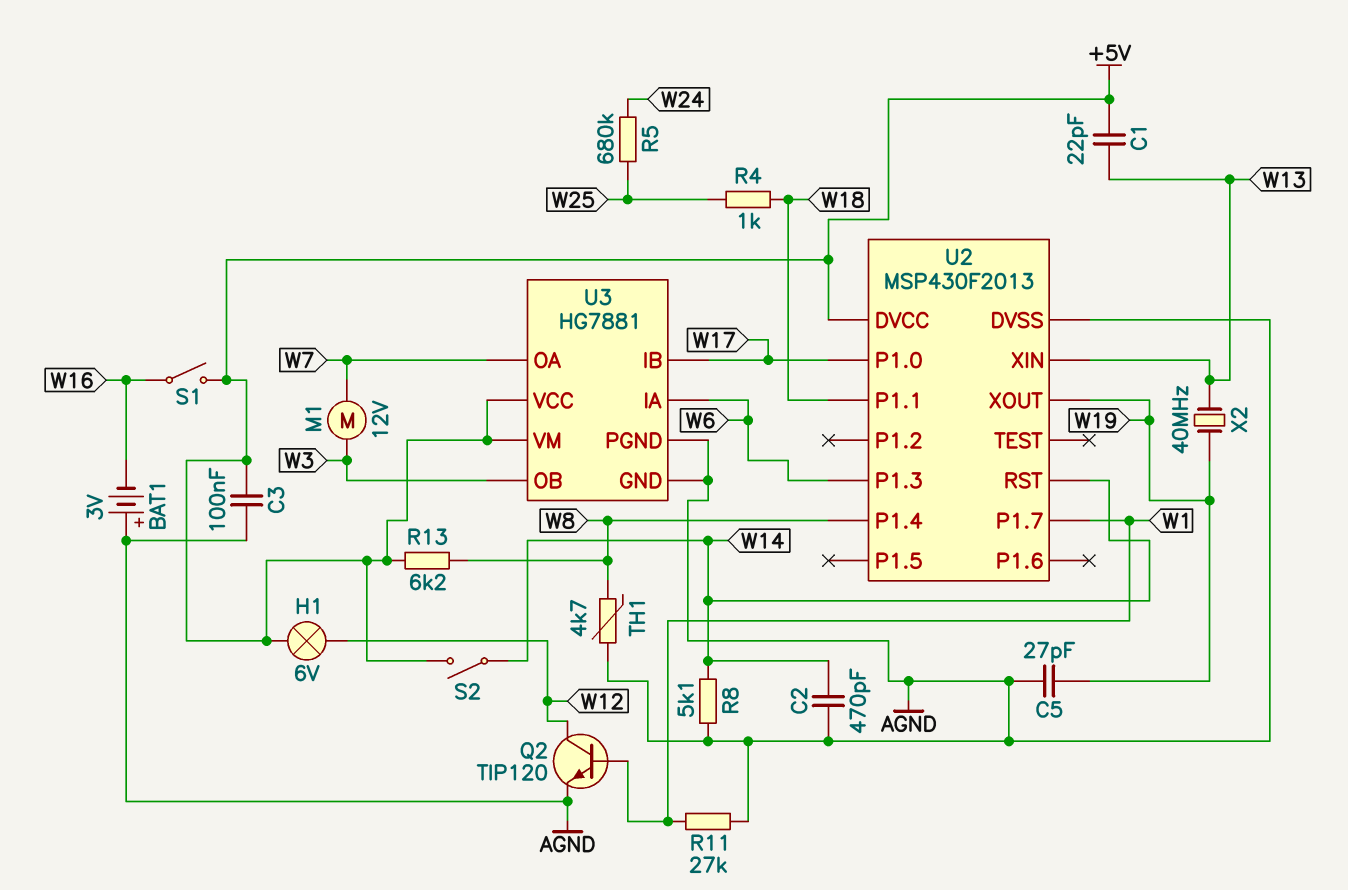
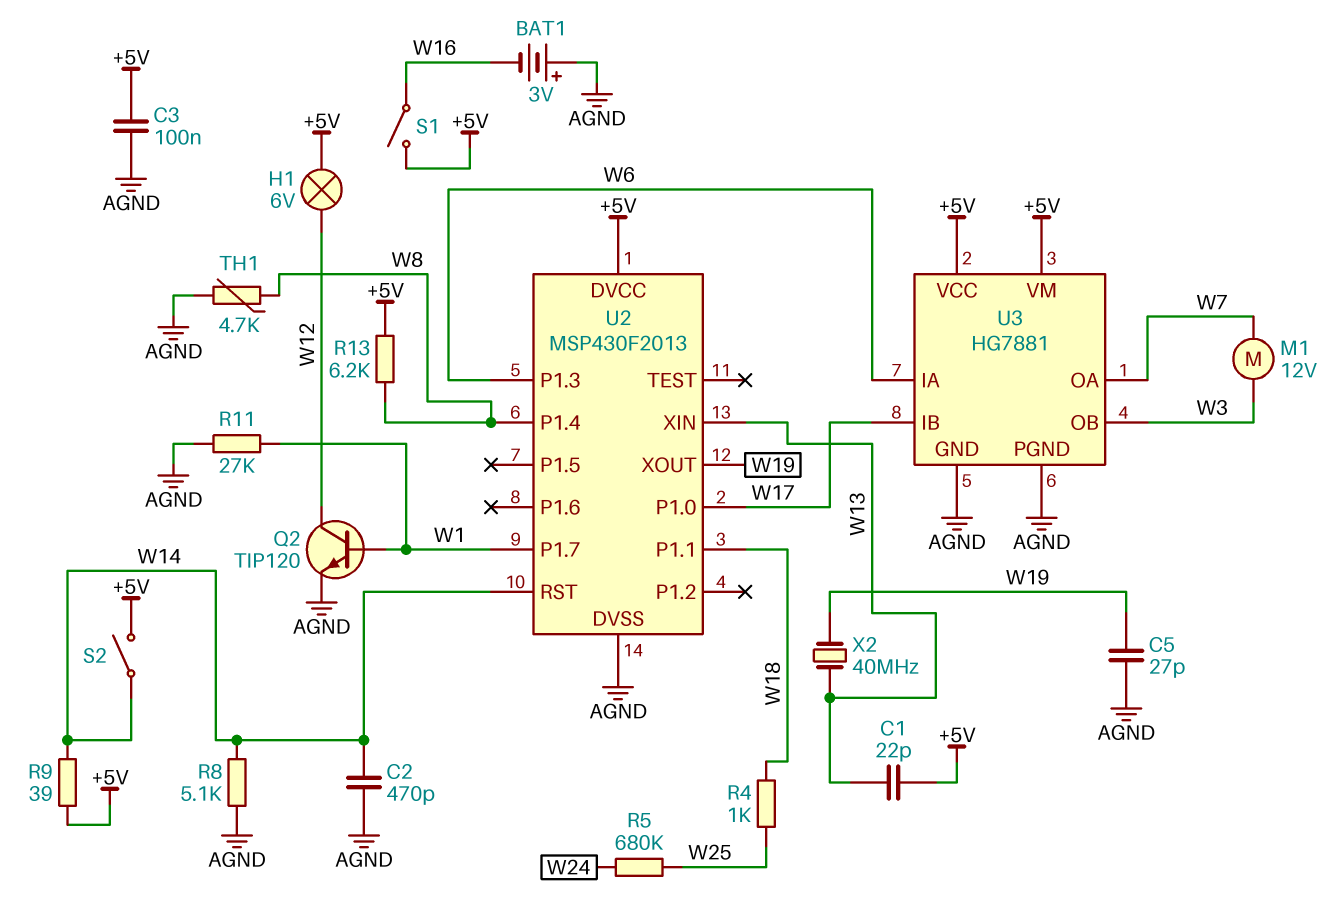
R9: none -> 39 (+5V, W14)

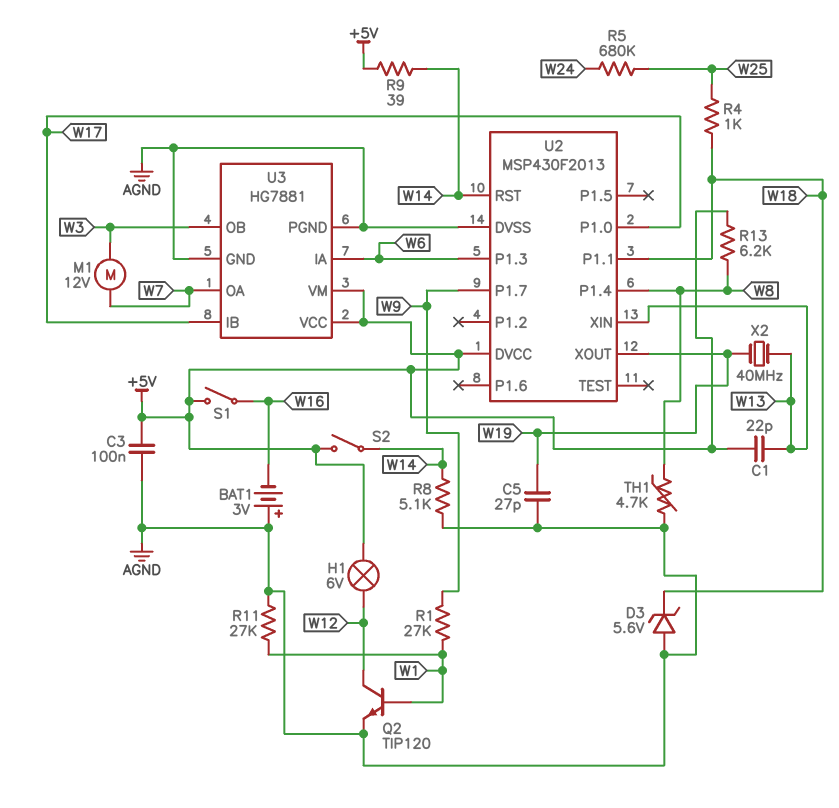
C2: 470pF (AGND, W14) -> none
D3: none -> zener 5.6V (A AGND, K W18)
R1: none -> 27k (W1, W9)
U2 pin P1.7: W1 -> W9

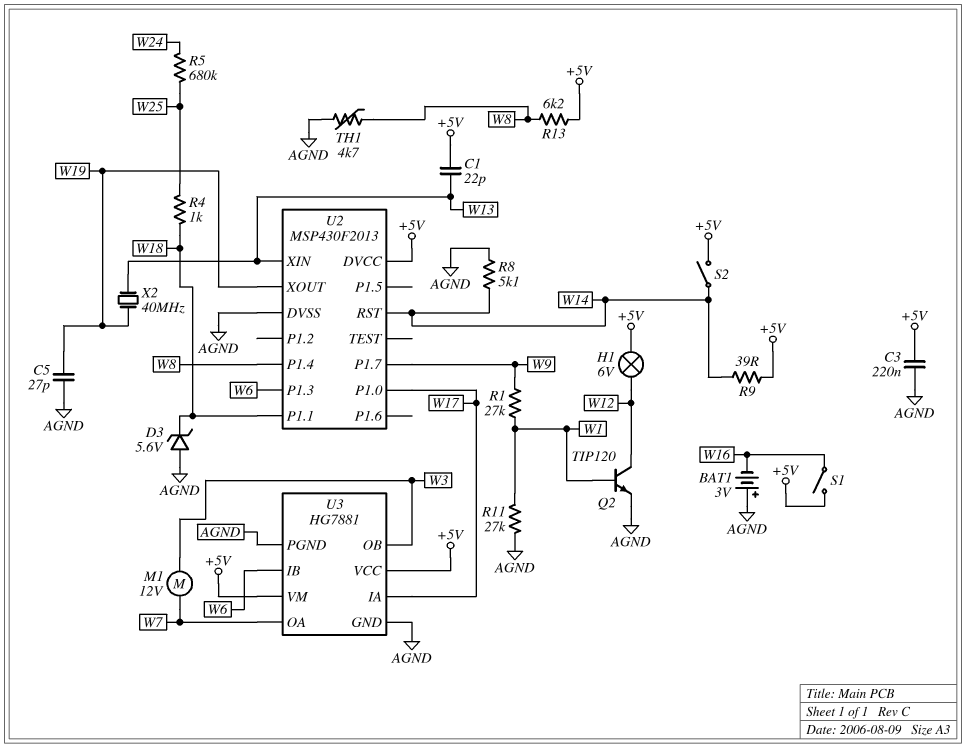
C3: 100nF (+5V, AGND) -> 220nF (+5V, AGND)
U3 pin IA: W6 -> W17
U3 pin IB: W17 -> W6

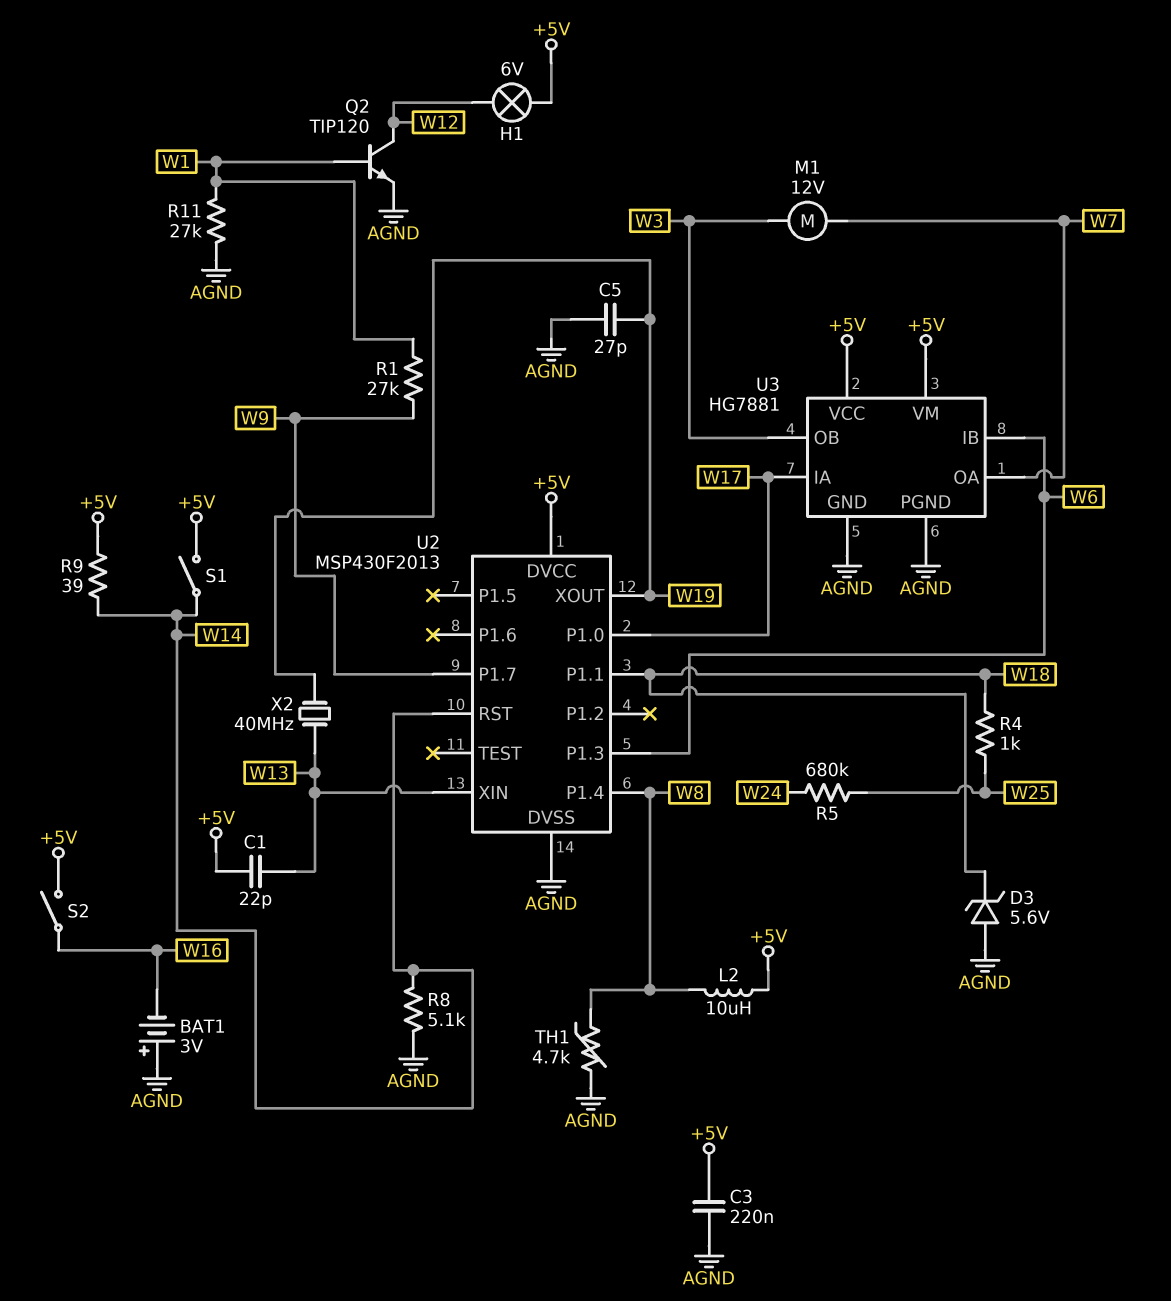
L2: none -> 10uH (+5V, W8)
R13: 6.2k (+5V, W8) -> none
S1: switch (+5V, W16) -> switch (+5V, W14)
S2: switch (+5V, W14) -> switch (+5V, W16)

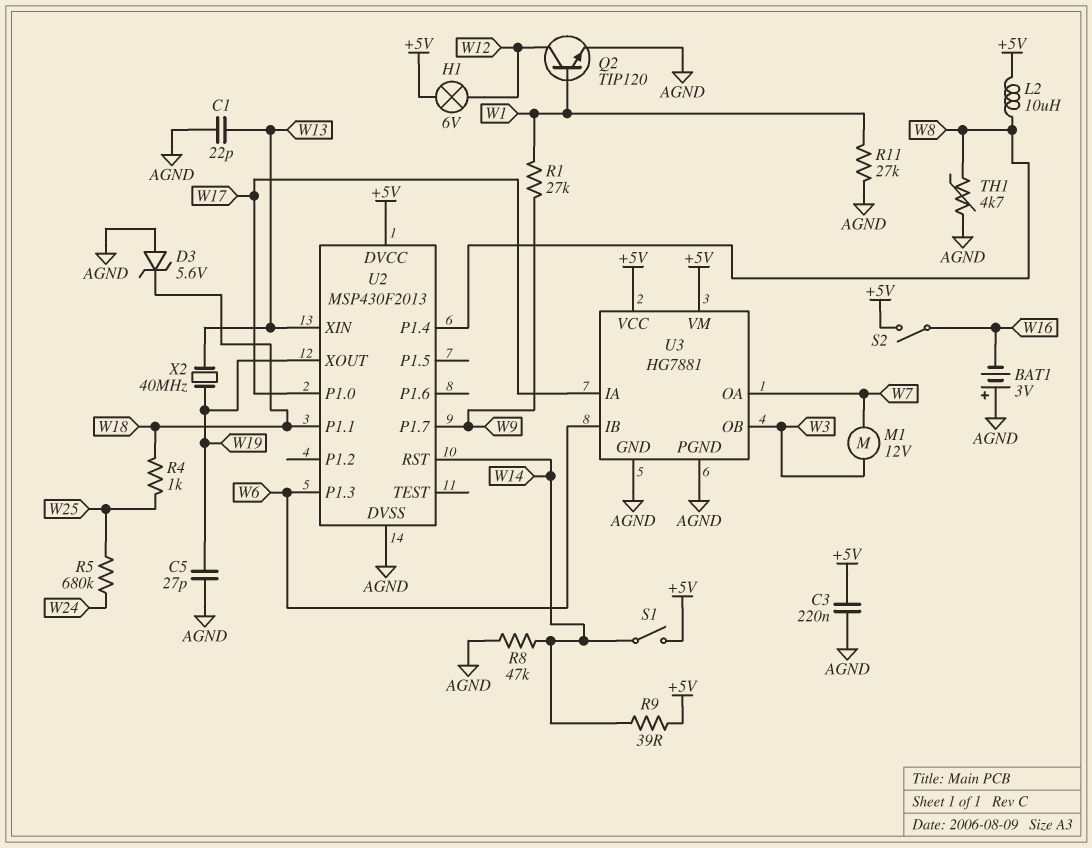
C1: 22pF (+5V, W13) -> 22pF (AGND, W13)
R8: 5.1k (AGND, W14) -> 47k (AGND, W14)

